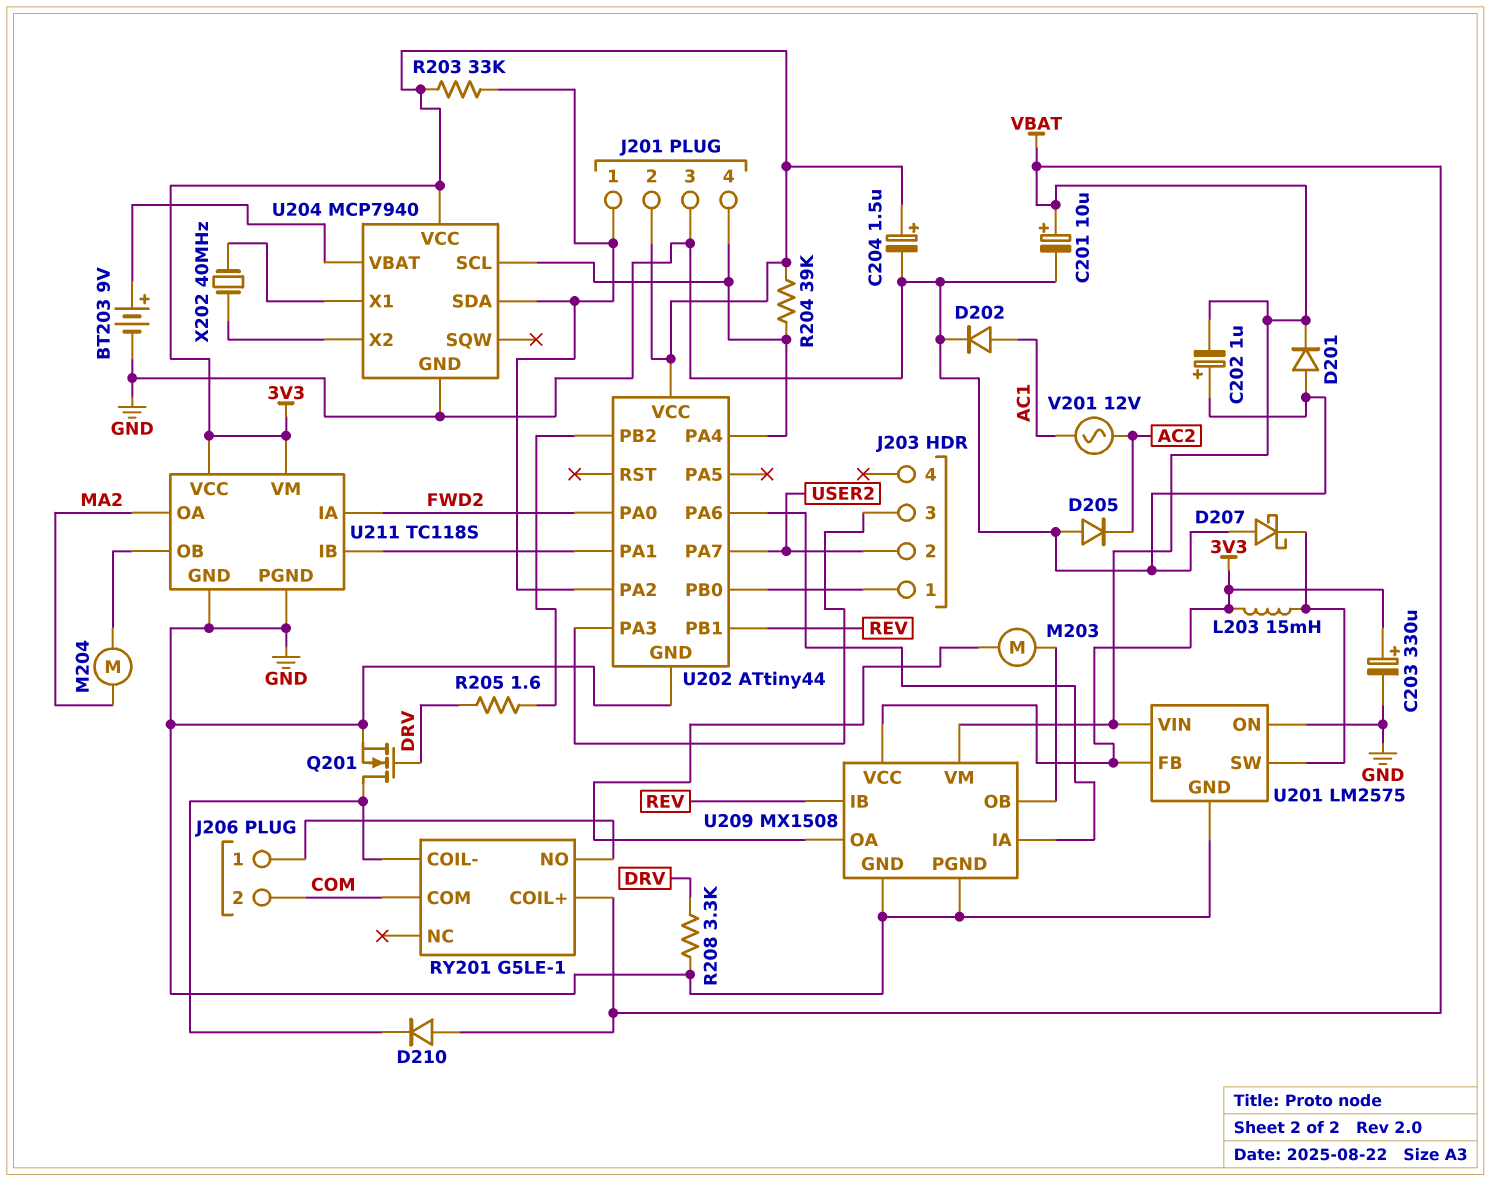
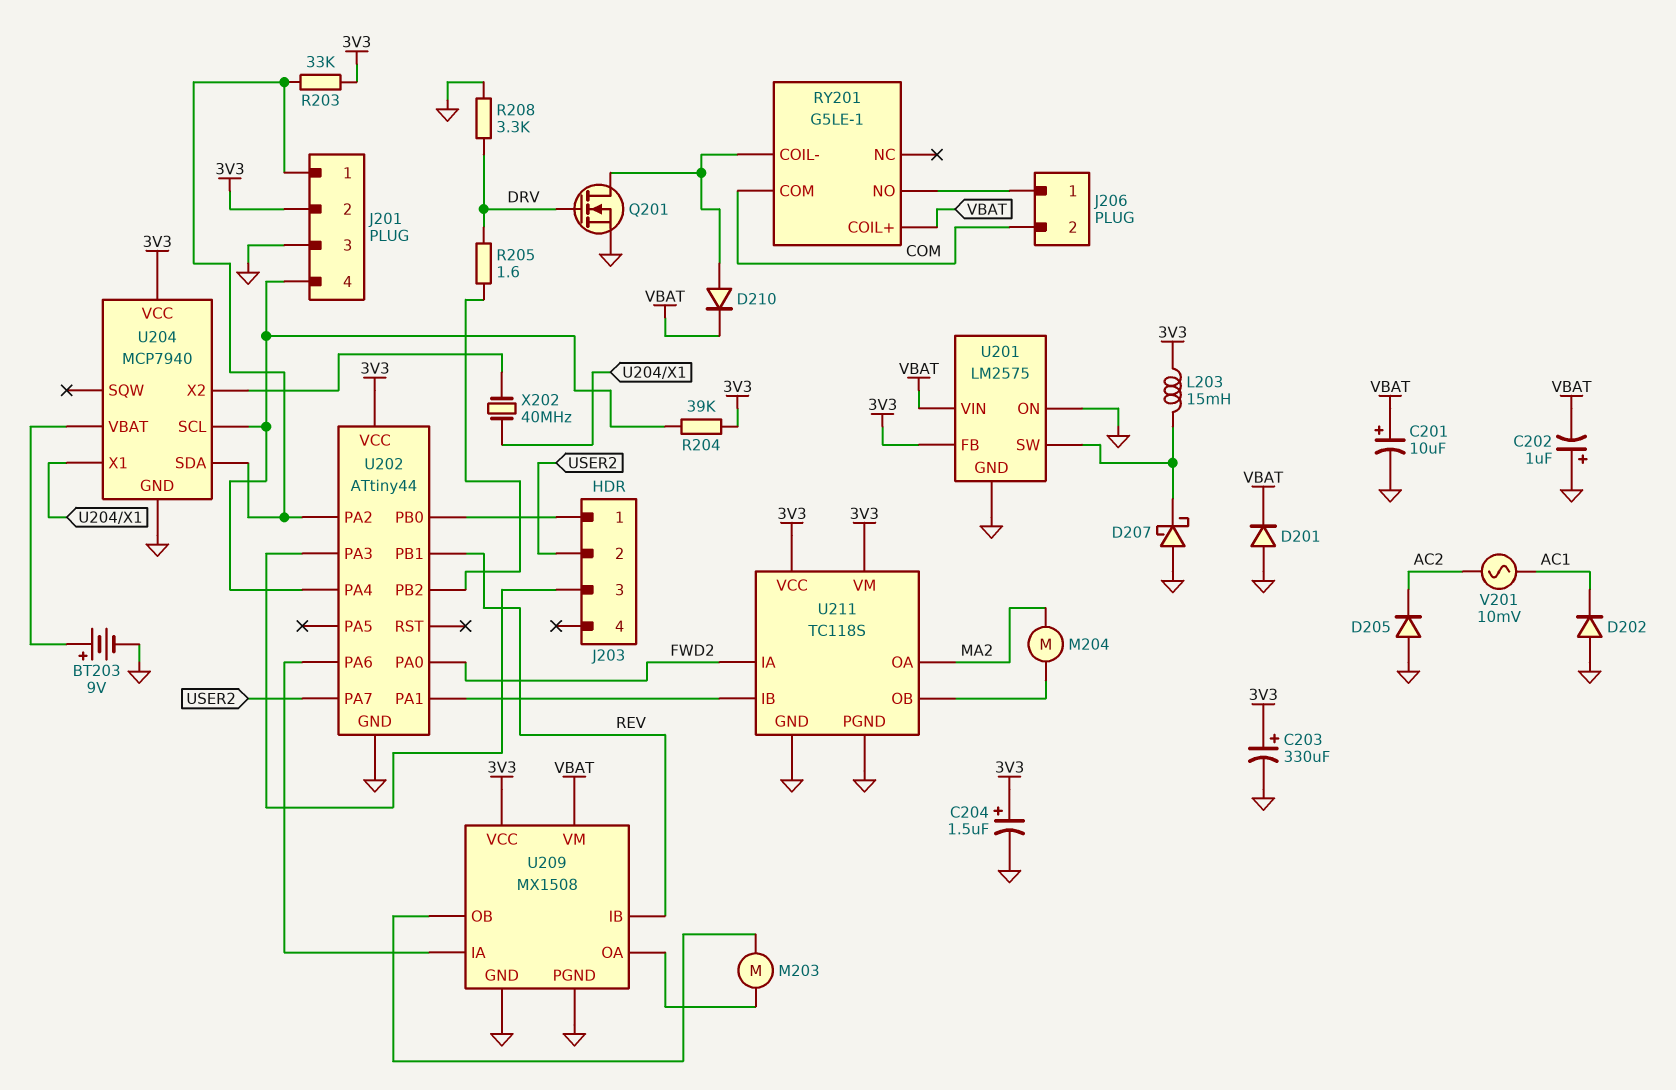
D202: diode (A AC1, K GND) -> diode (A GND, K AC1)
D210: diode (A VBAT, K RY201/COIL-) -> diode (A RY201/COIL-, K VBAT)
V201: AC 12V (AC1, AC2) -> AC 10mV (AC1, AC2)

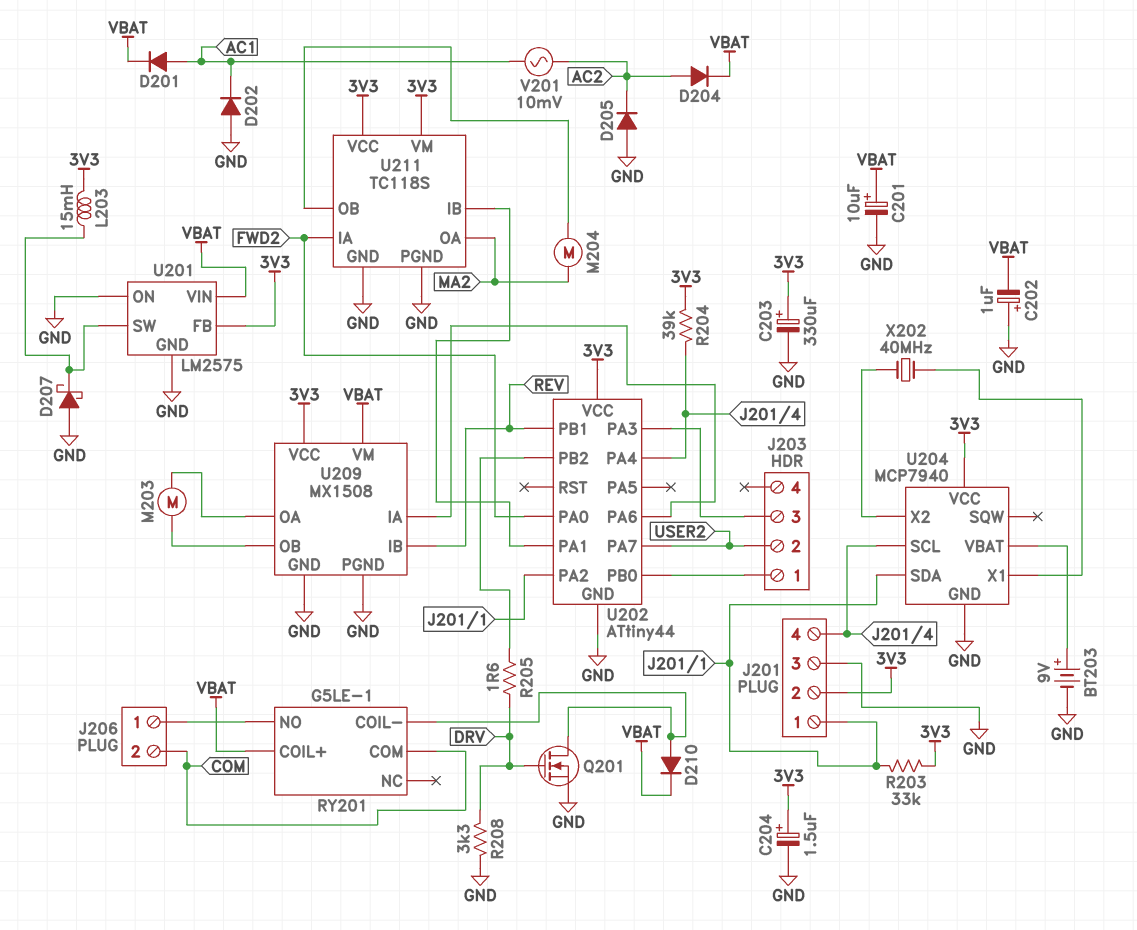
D201: diode (A GND, K VBAT) -> diode (A AC1, K VBAT)
D204: none -> diode (A AC2, K VBAT)

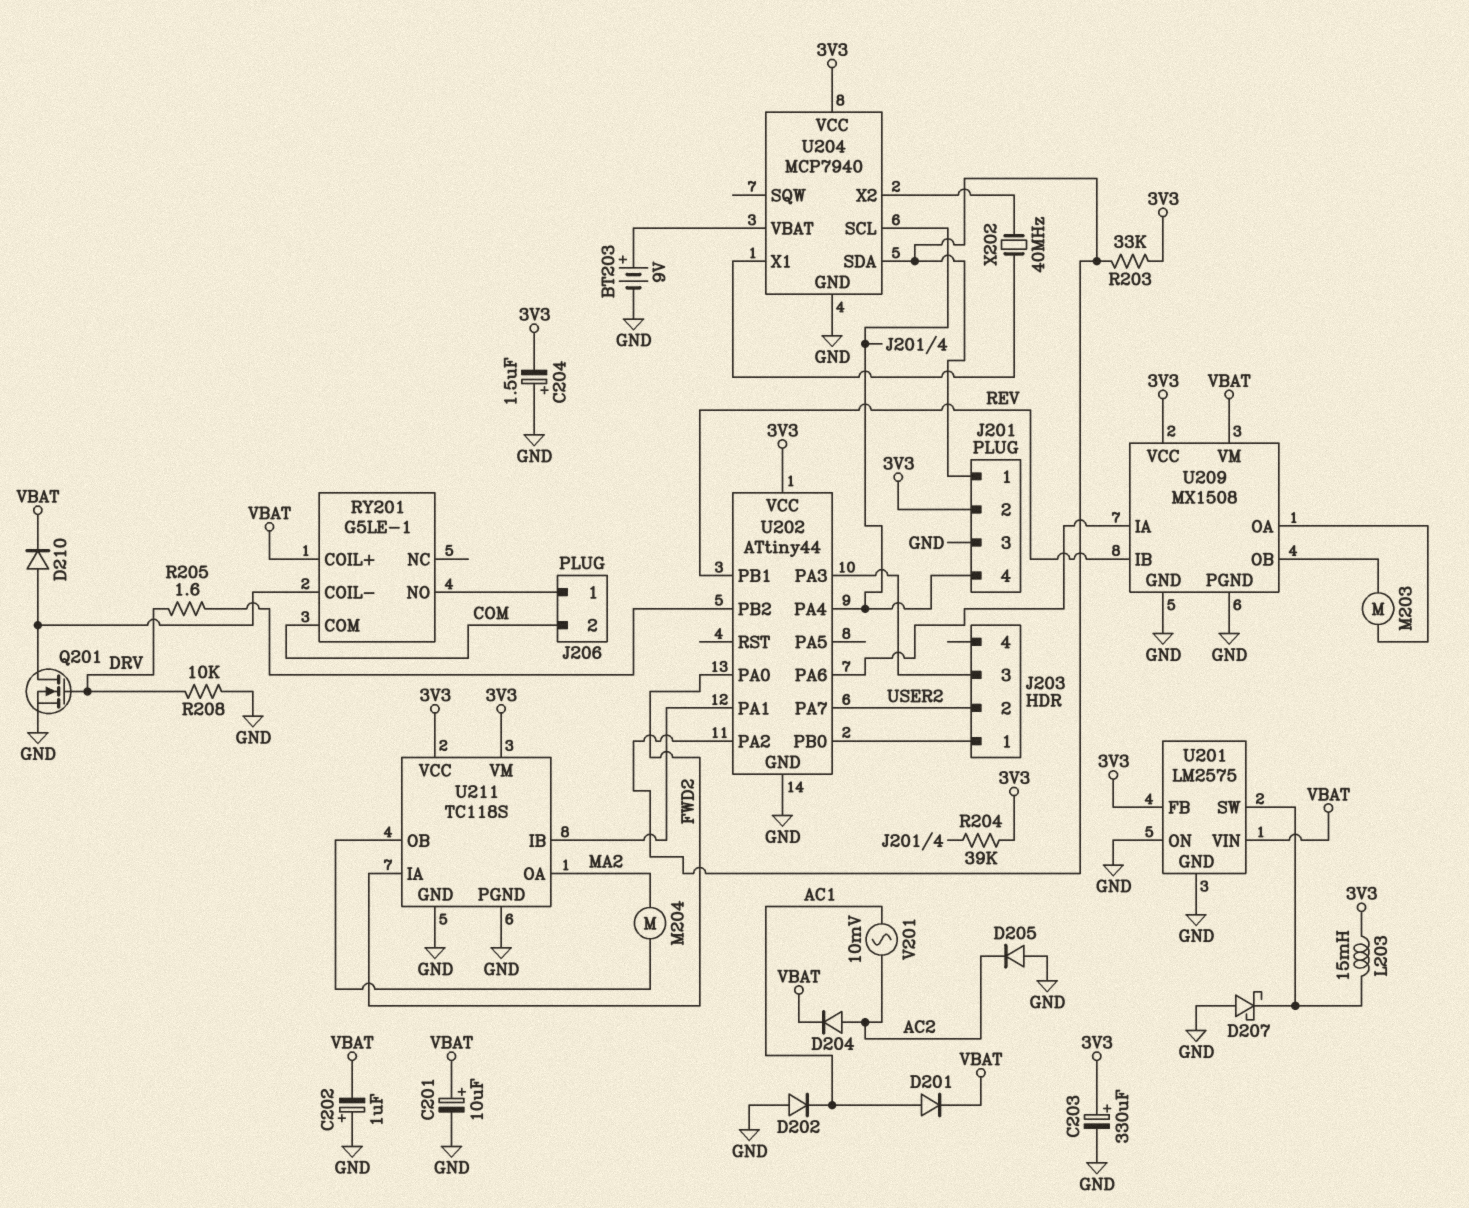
C204: 1.5uF (plus 3V3, minus GND) -> 1.5uF (plus GND, minus 3V3)
R208: 3.3k (DRV, GND) -> 10k (DRV, GND)

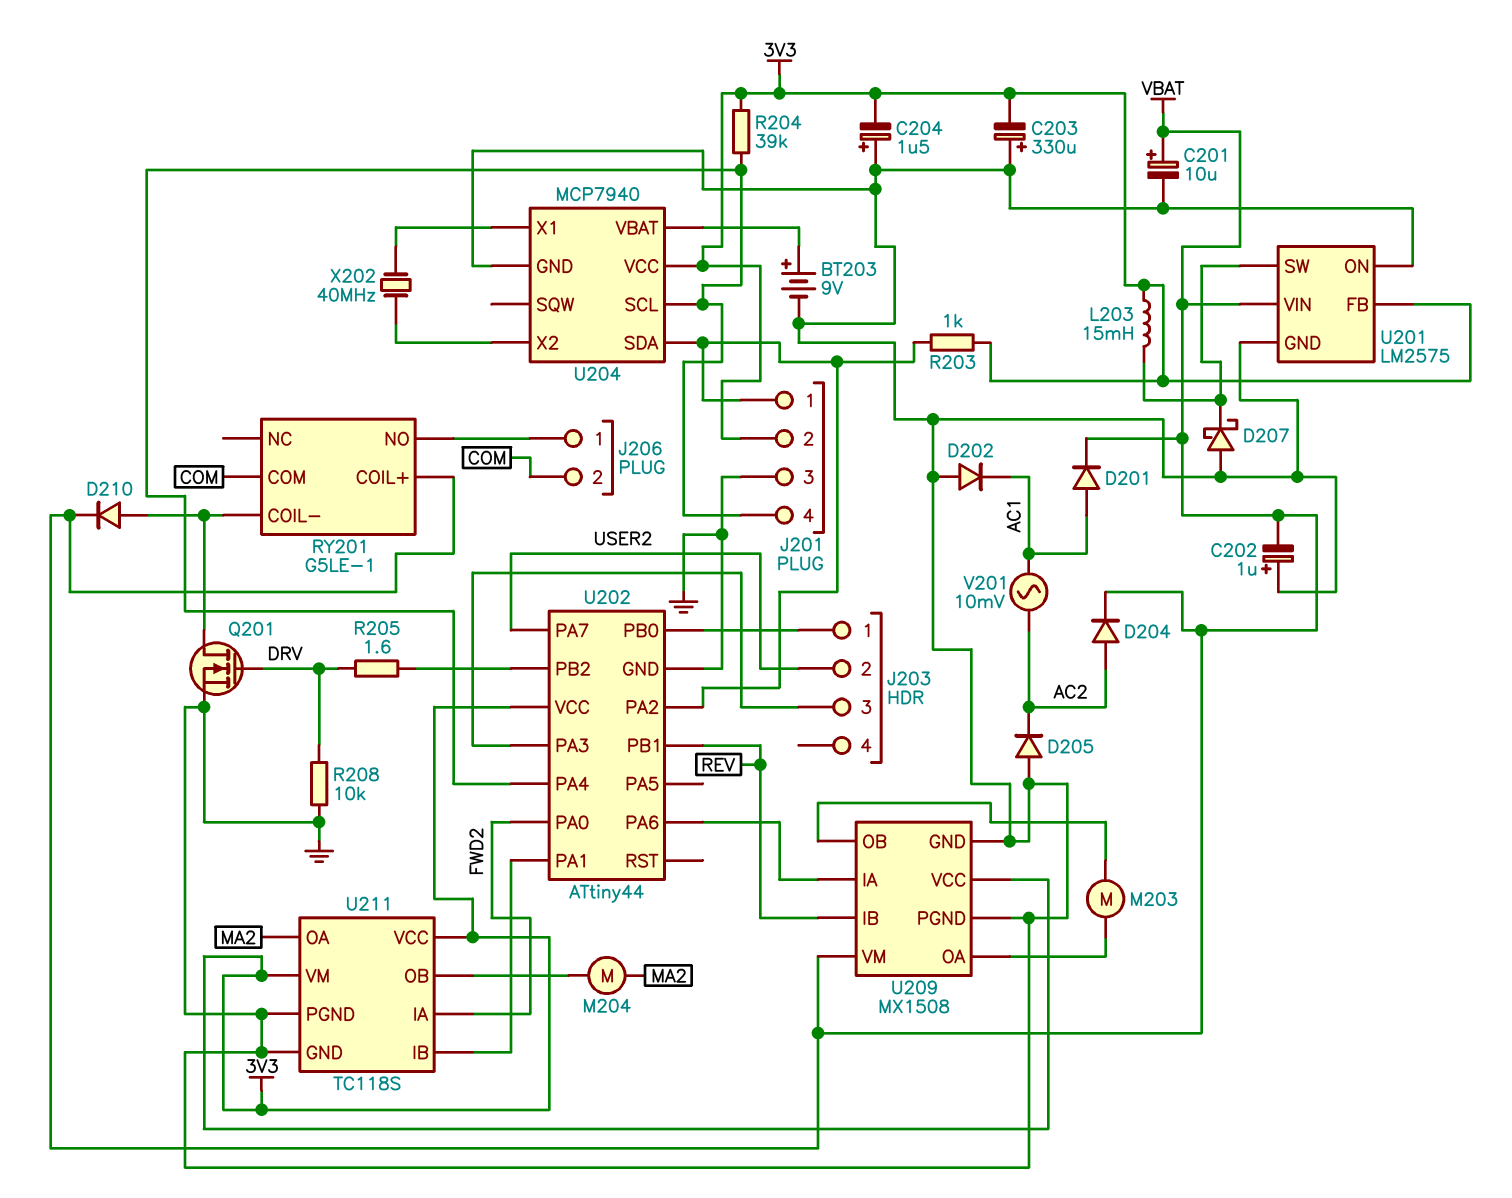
C203: 330uF (plus 3V3, minus GND) -> 330uF (plus GND, minus 3V3)
R203: 33k (3V3, J201/1) -> 1k (3V3, J201/1)

